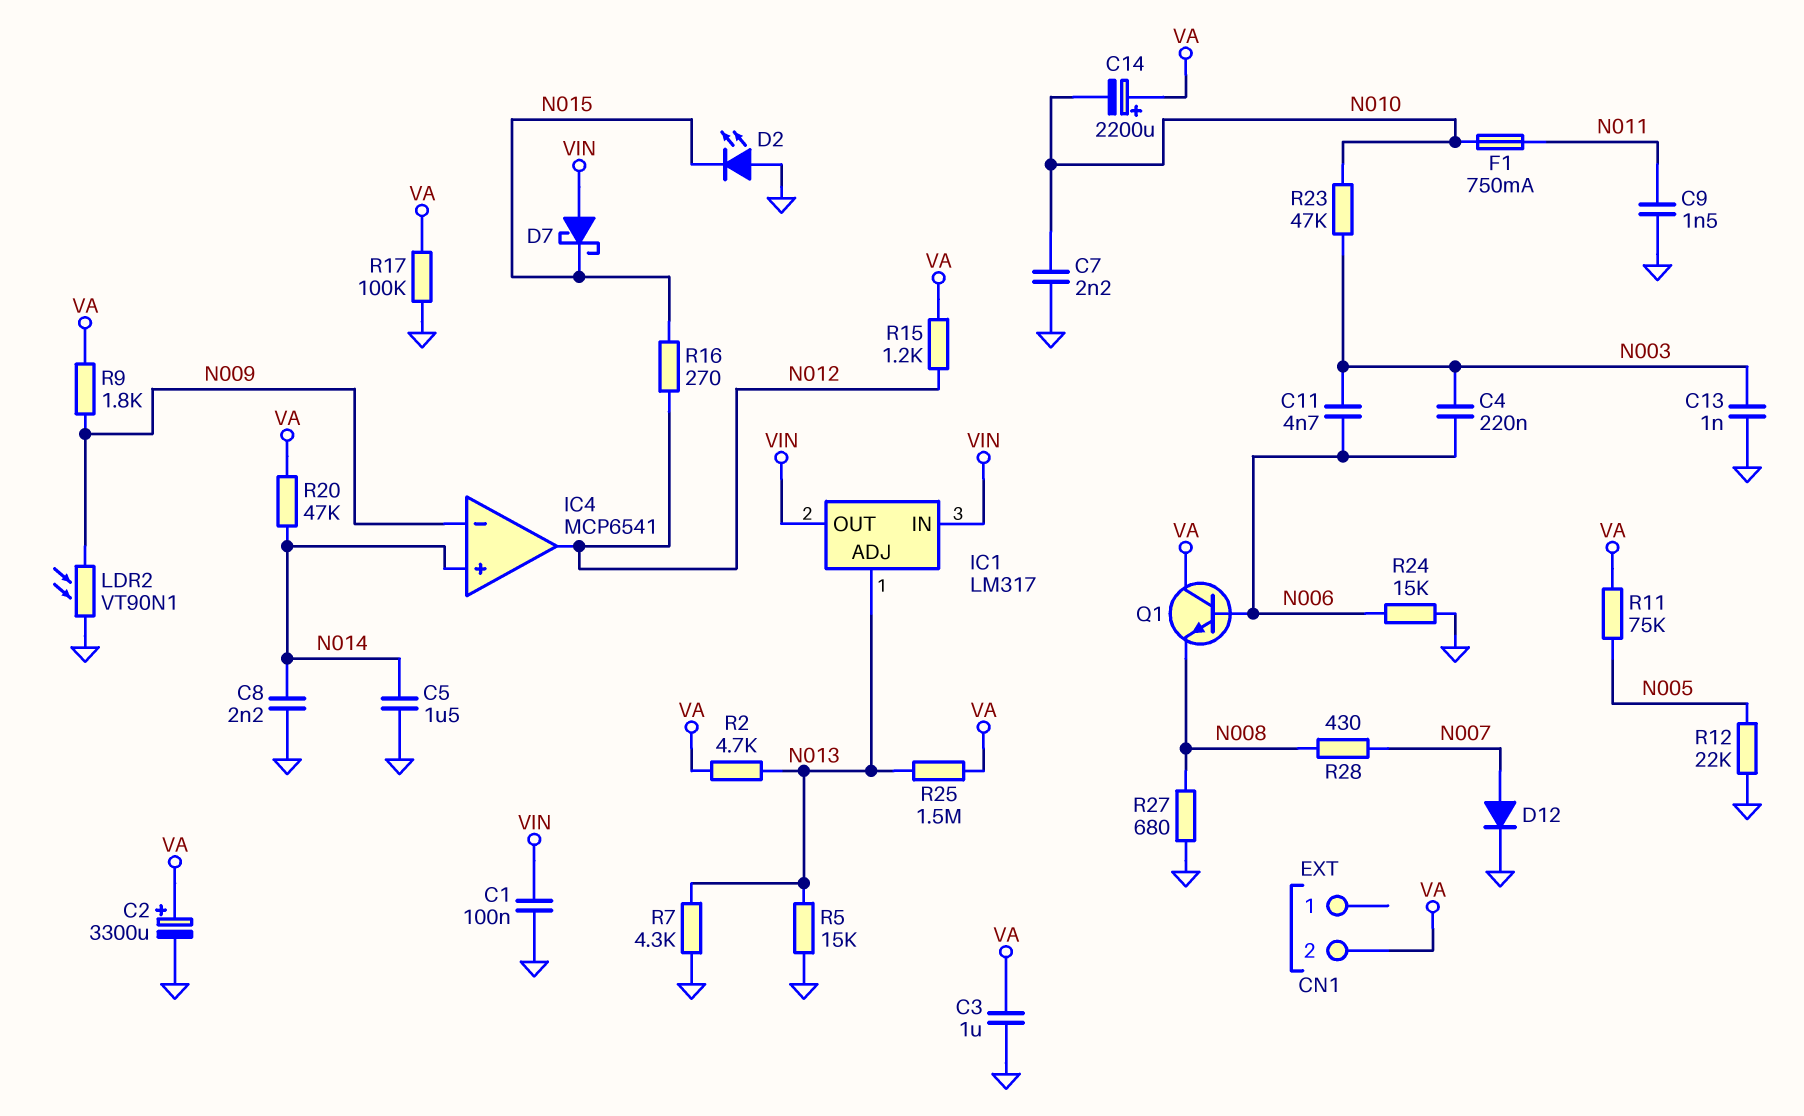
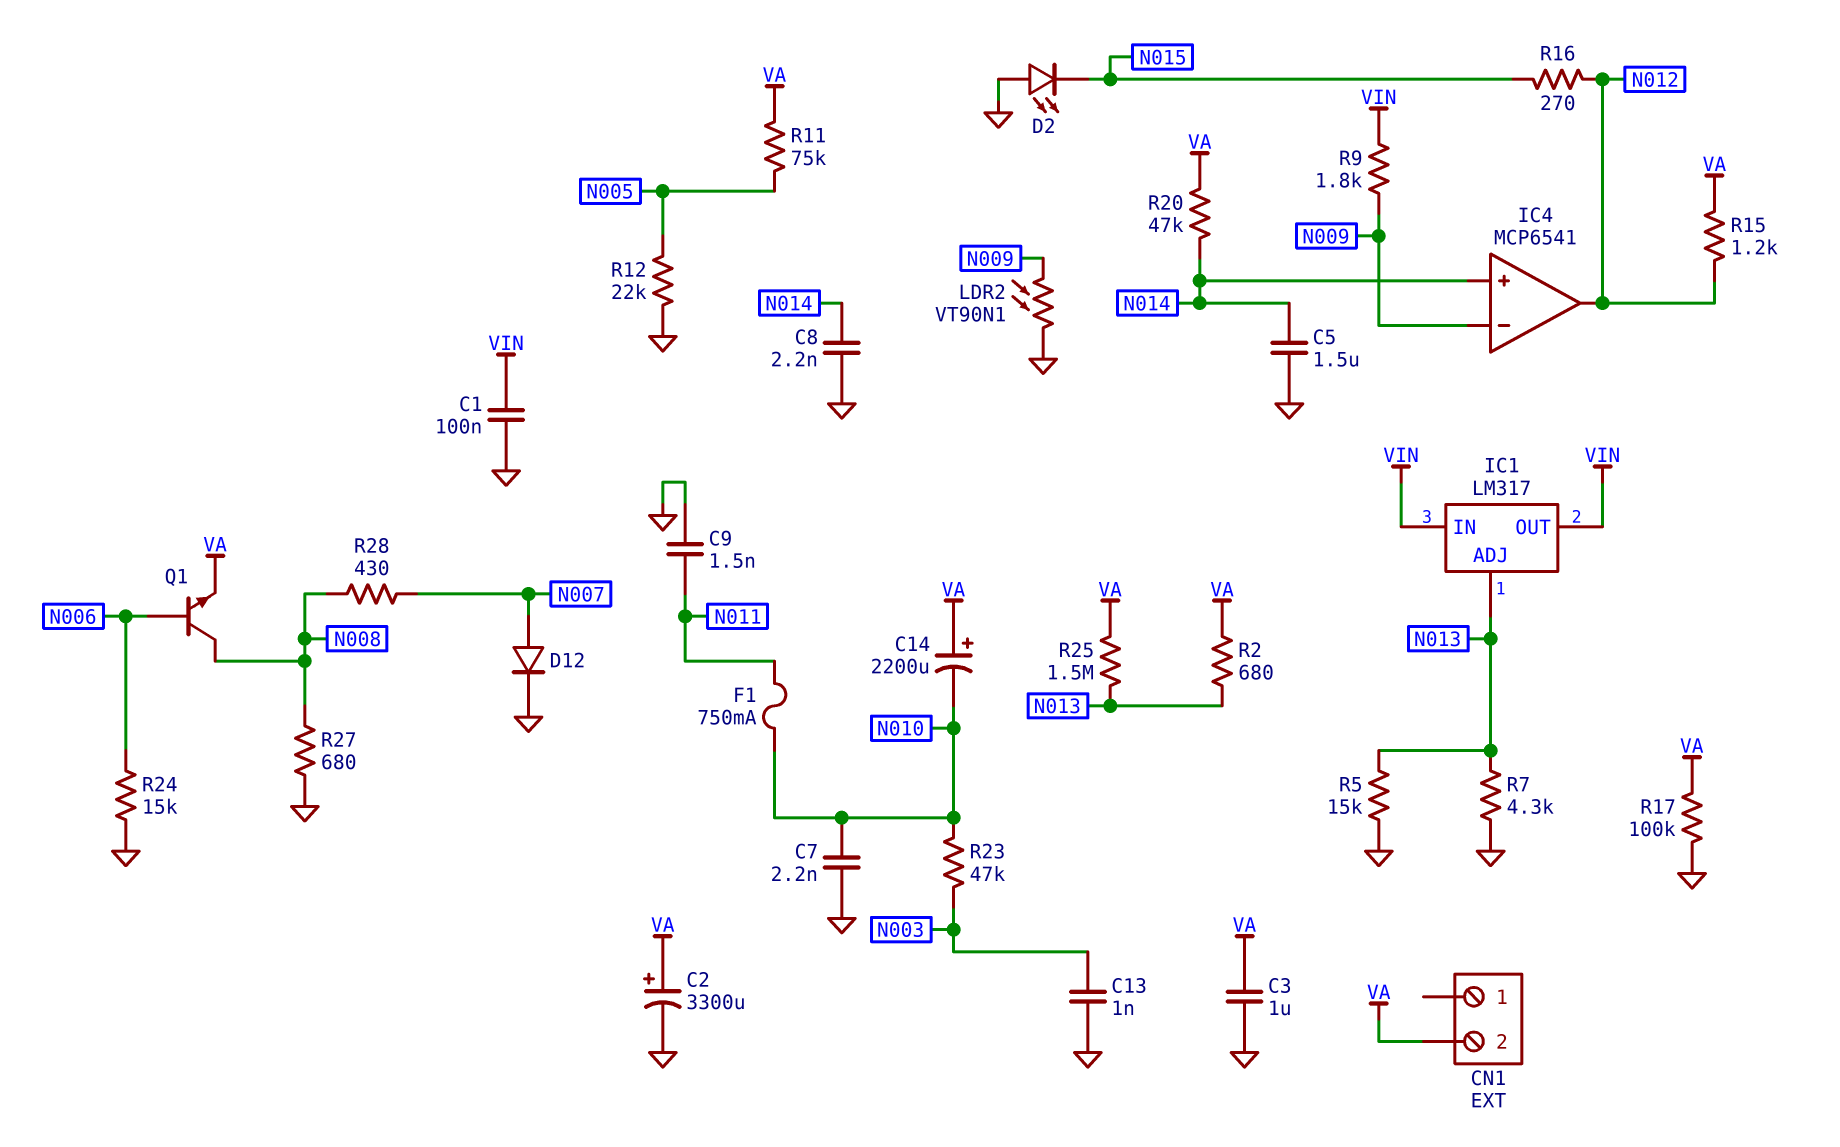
C4: 220nF (N003, N006) -> none
C11: 4.7nF (N003, N006) -> none
D7: schottky (A VIN, K N015) -> none
Q1: NPN (B N006, C VA, E N008) -> NPN (B N006, C N008, E VA)
R2: 4.7k (N013, VA) -> 680 (N013, VA)
R9: 1.8k (N009, VA) -> 1.8k (N009, VIN)

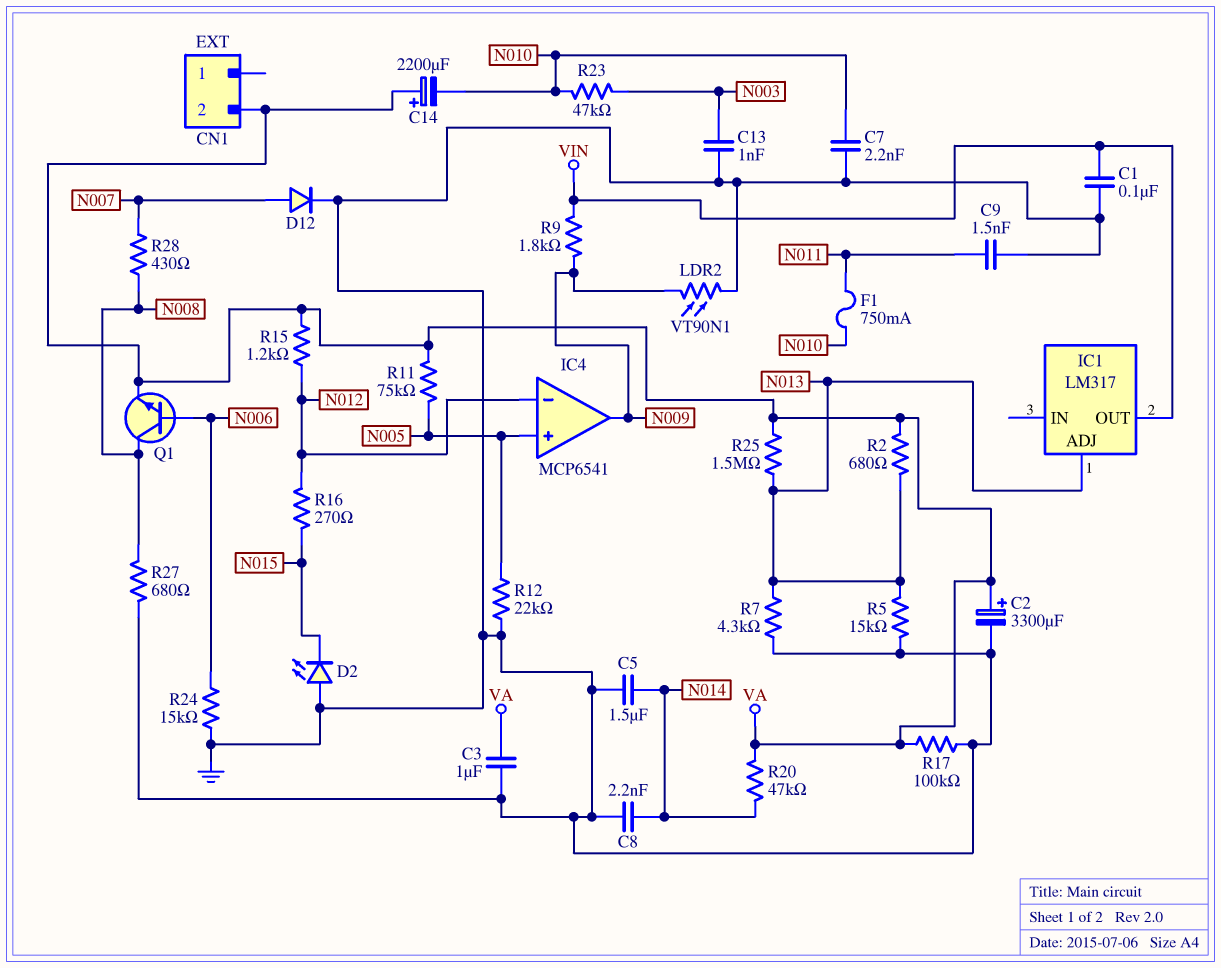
IC1 pin IN: VIN -> none
IC4 pin in+: N014 -> N005
IC4 pin in-: N009 -> N012
IC4 pin out: N012 -> N009

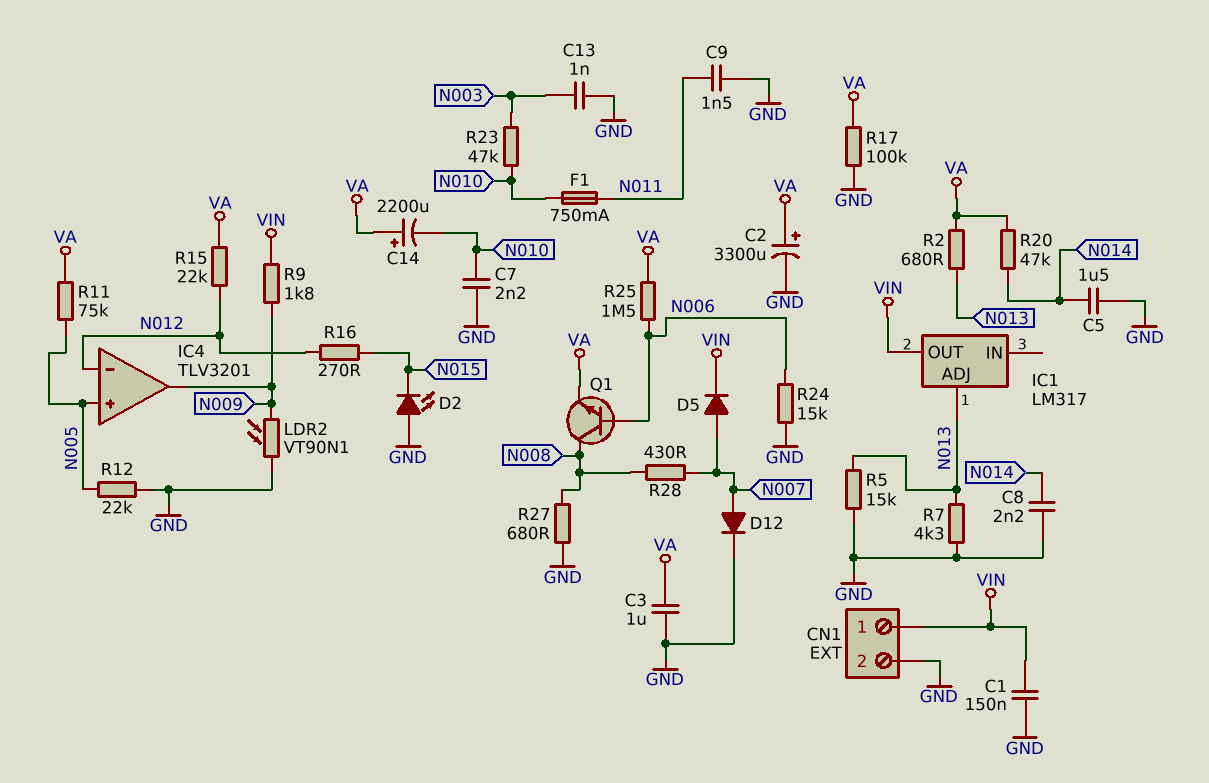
C1: 100nF (GND, VIN) -> 150nF (GND, VIN)
CN1 pin 1: none -> VIN
CN1 pin 2: VA -> GND
D5: none -> diode (A N007, K VIN)
IC4: MCP6541 -> TLV3201
R15: 1.2k (N012, VA) -> 22k (N012, VA)
R25: 1.5M (N013, VA) -> 1.5M (N006, VA)

